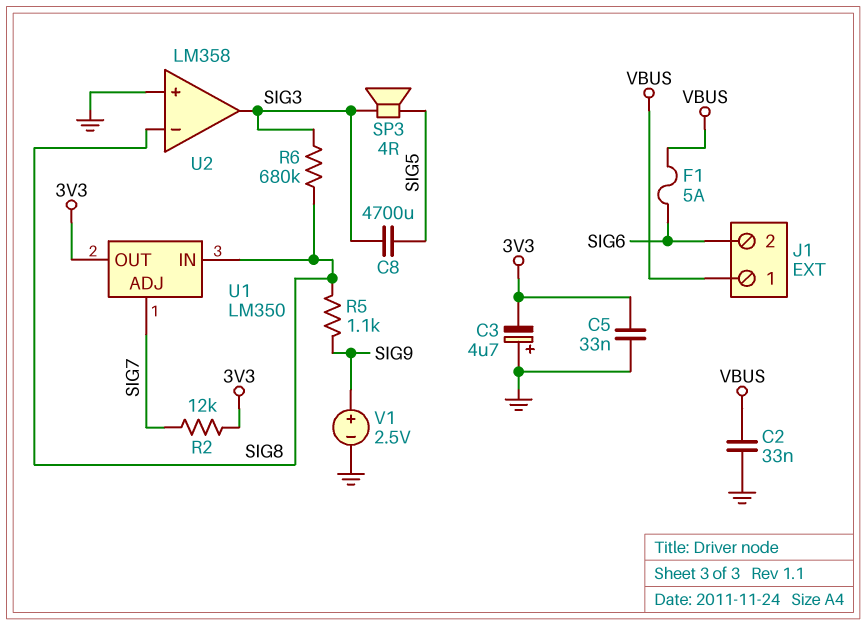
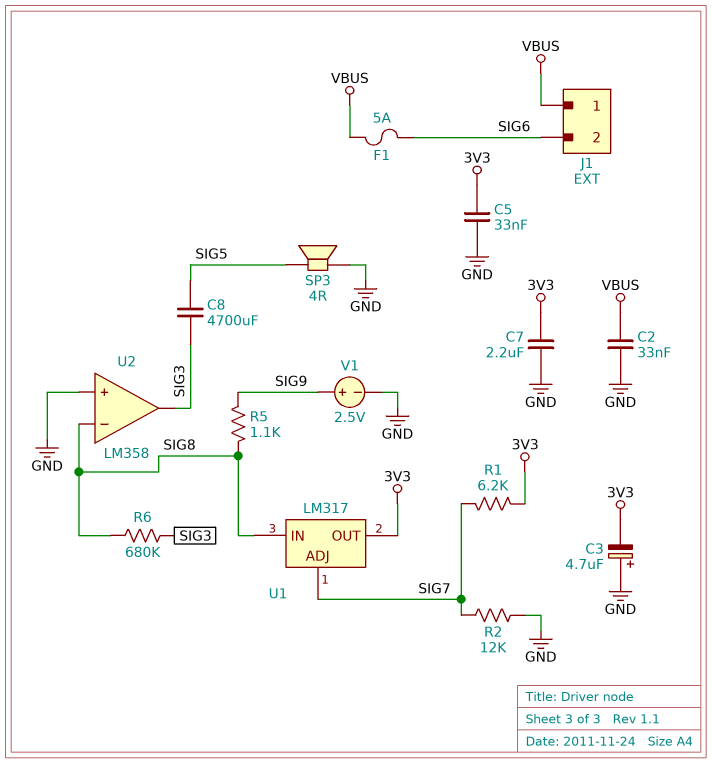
C7: none -> 2.2uF (3V3, GND)
R1: none -> 6.2k (3V3, SIG7)
R2: 12k (3V3, SIG7) -> 12k (GND, SIG7)
SP3: speaker 4R (SIG3, SIG5) -> speaker 4R (GND, SIG5)
U1: LM350 -> LM317

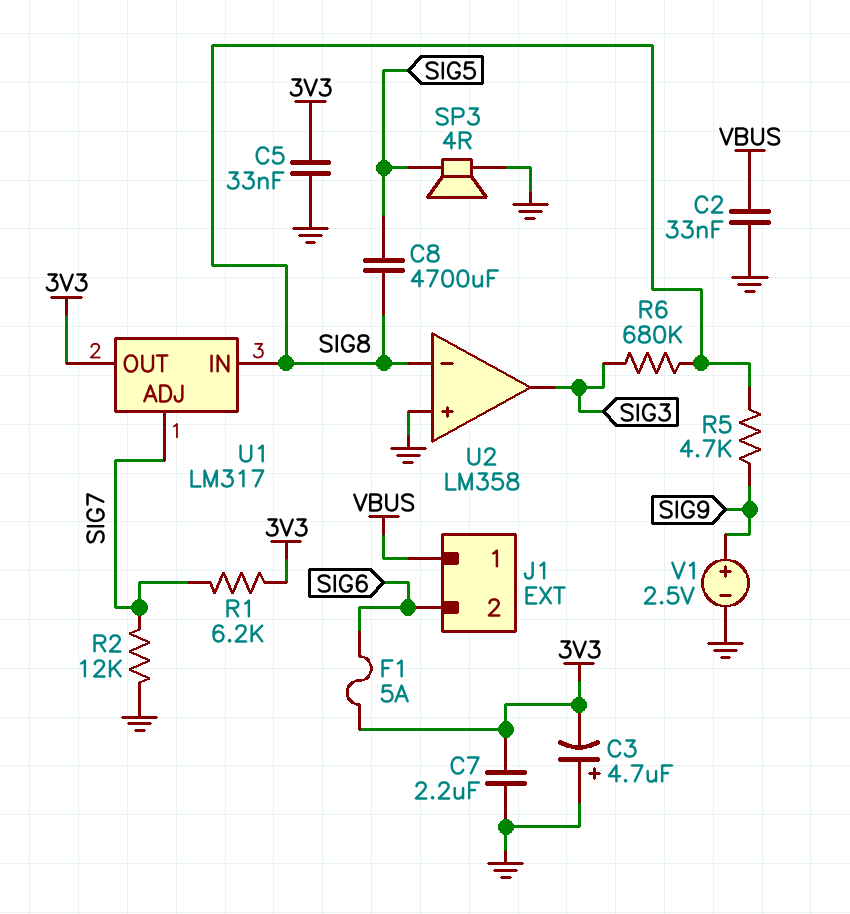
C8: 4700uF (SIG3, SIG5) -> 4700uF (SIG5, SIG8)
F1: 5A (SIG6, VBUS) -> 5A (3V3, SIG6)
R5: 1.1k (SIG8, SIG9) -> 4.7k (SIG8, SIG9)

